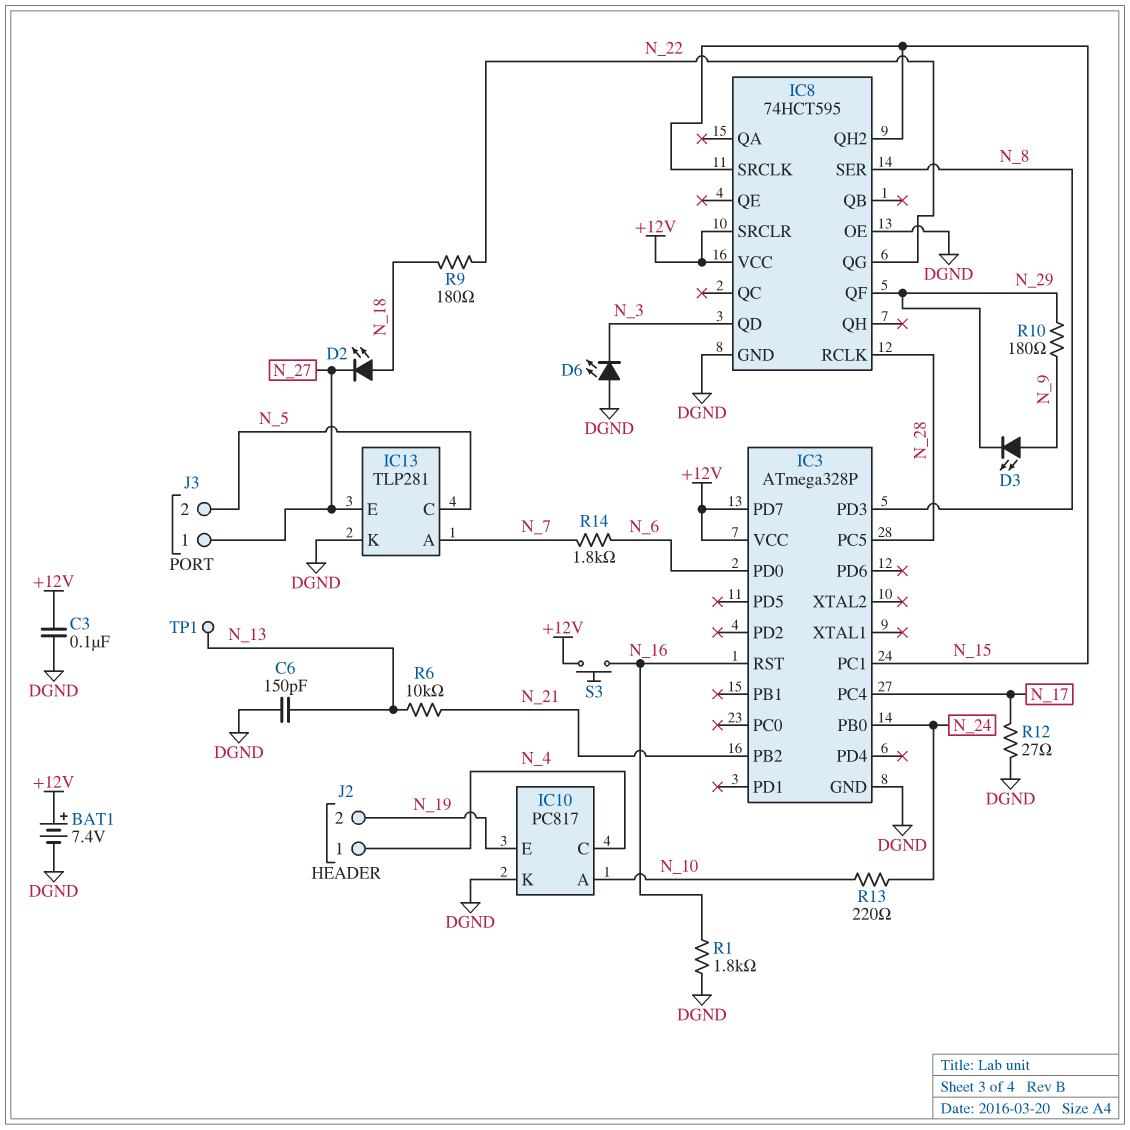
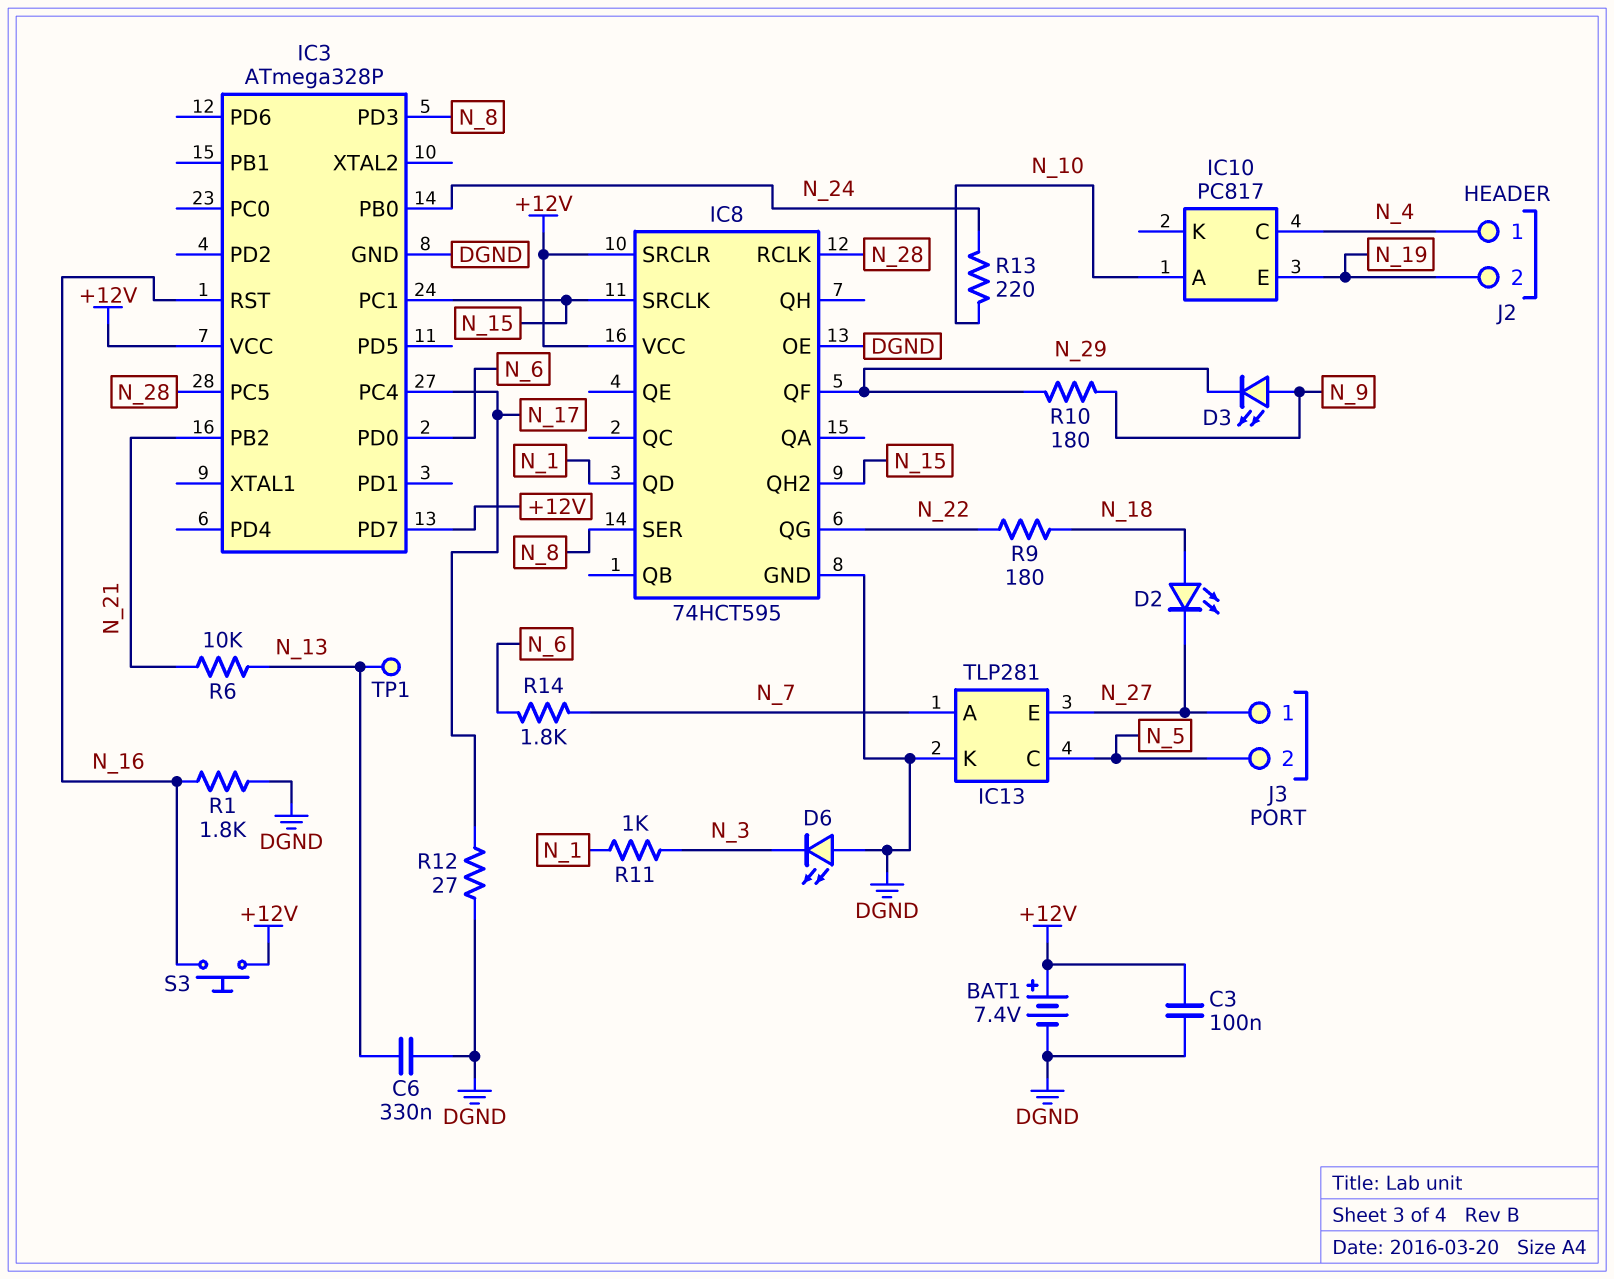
C6: 150pF (DGND, N_13) -> 330nF (DGND, N_13)
IC8 pin QD: N_3 -> N_1
IC10 pin K: DGND -> none
R11: none -> 1k (N_1, N_3)

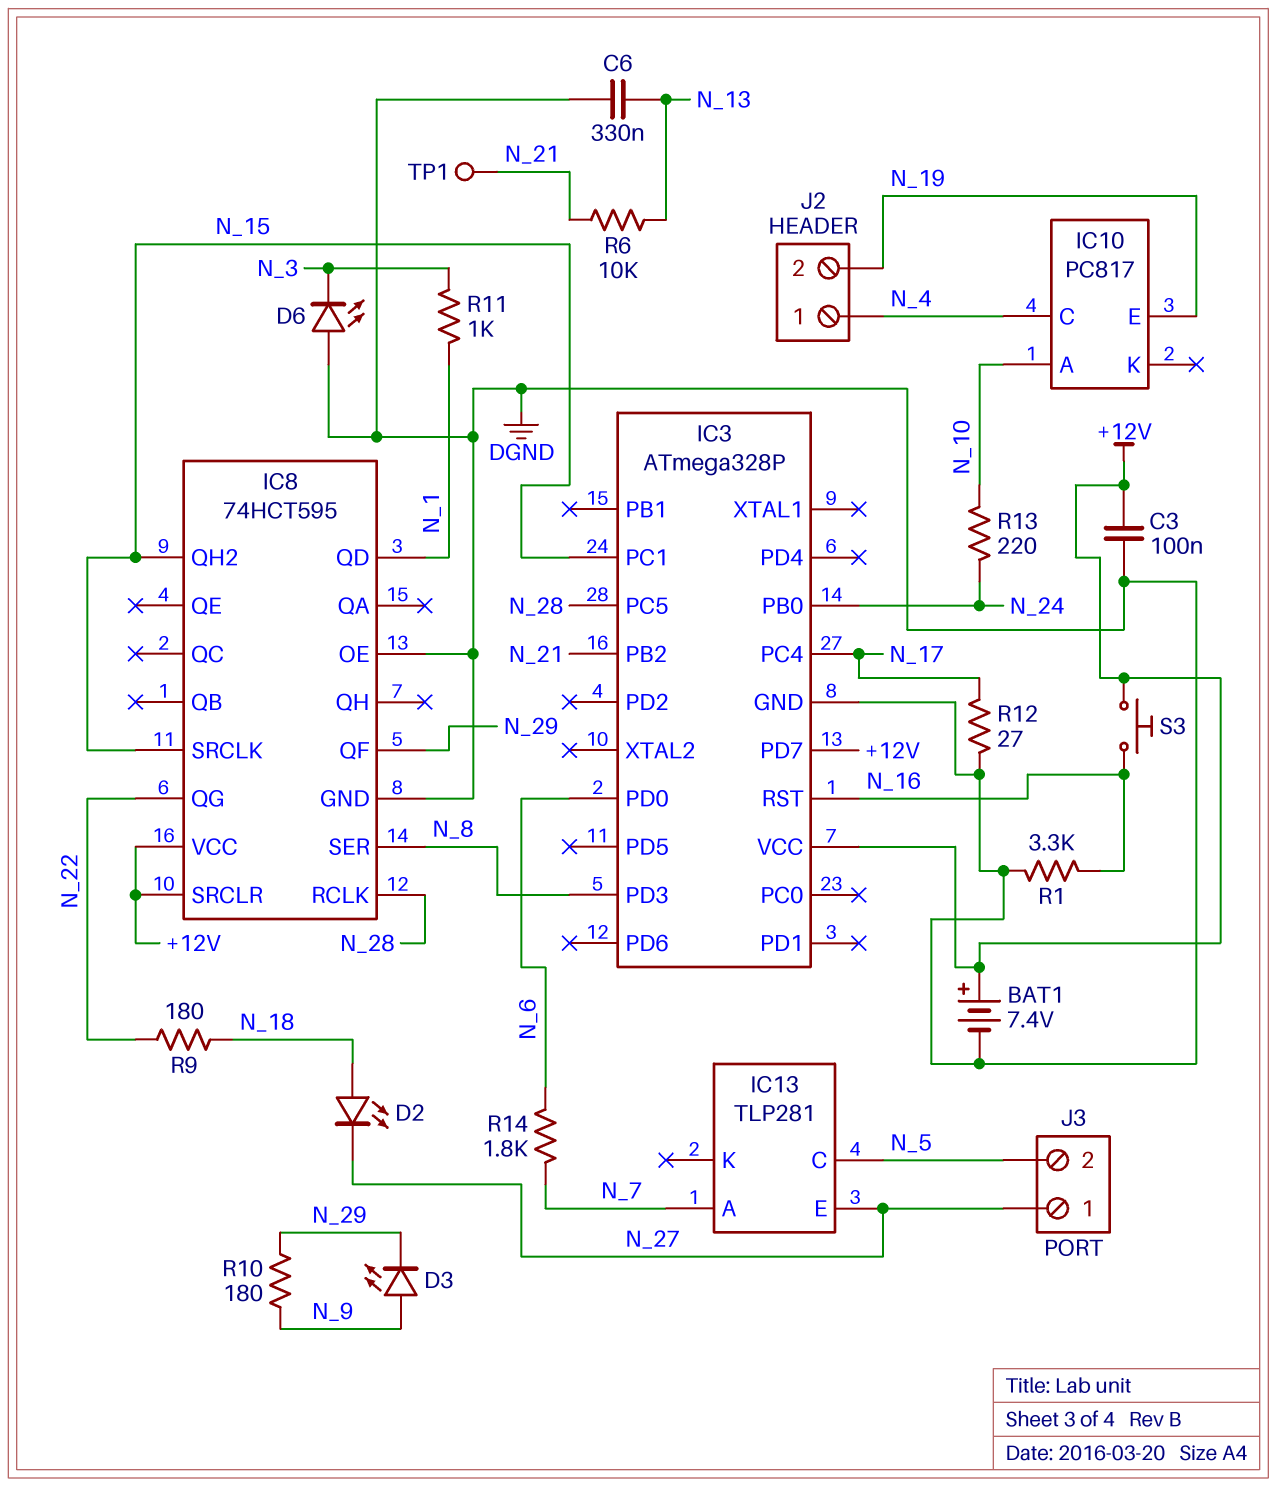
IC13 pin K: DGND -> none
R1: 1.8k (DGND, N_16) -> 3.3k (DGND, N_16)
TP1: test point (N_13) -> test point (N_21)

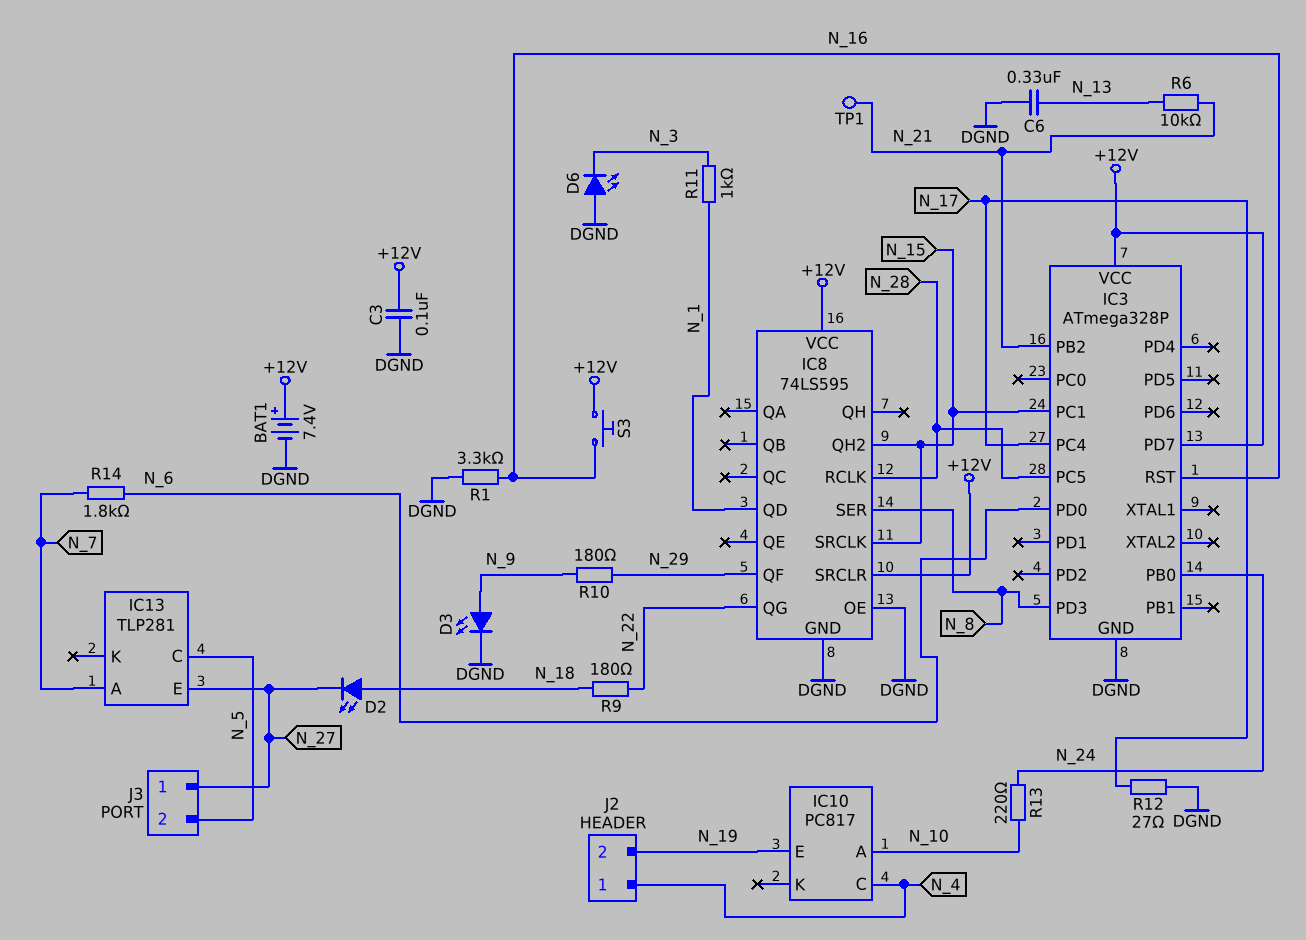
D3: LED (A N_9, K N_29) -> LED (A N_9, K DGND)
IC8: 74HCT595 -> 74LS595

